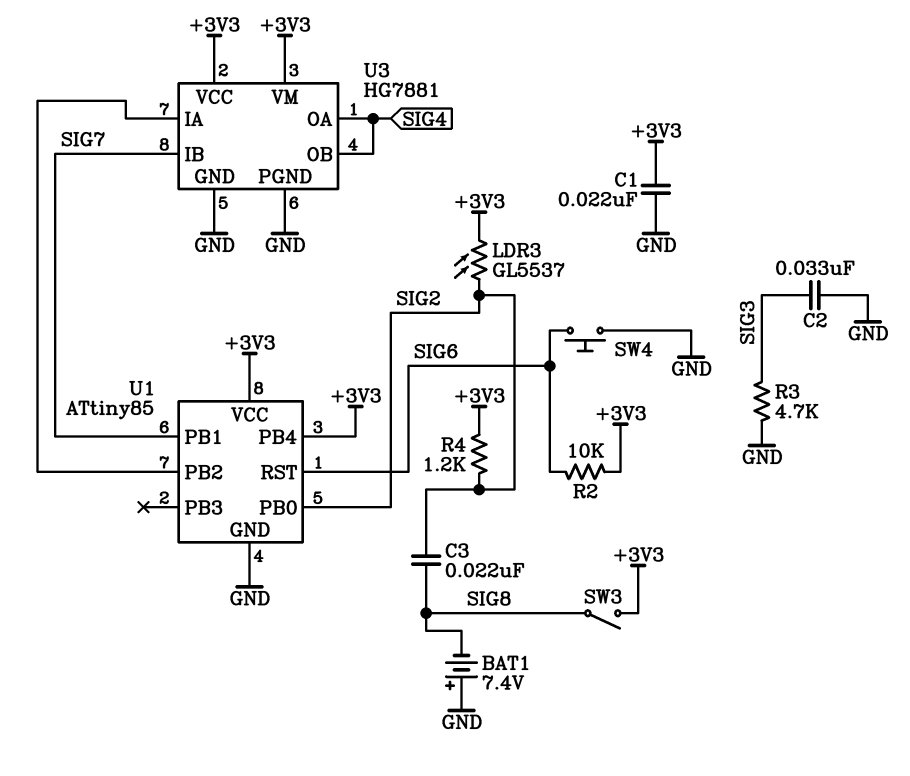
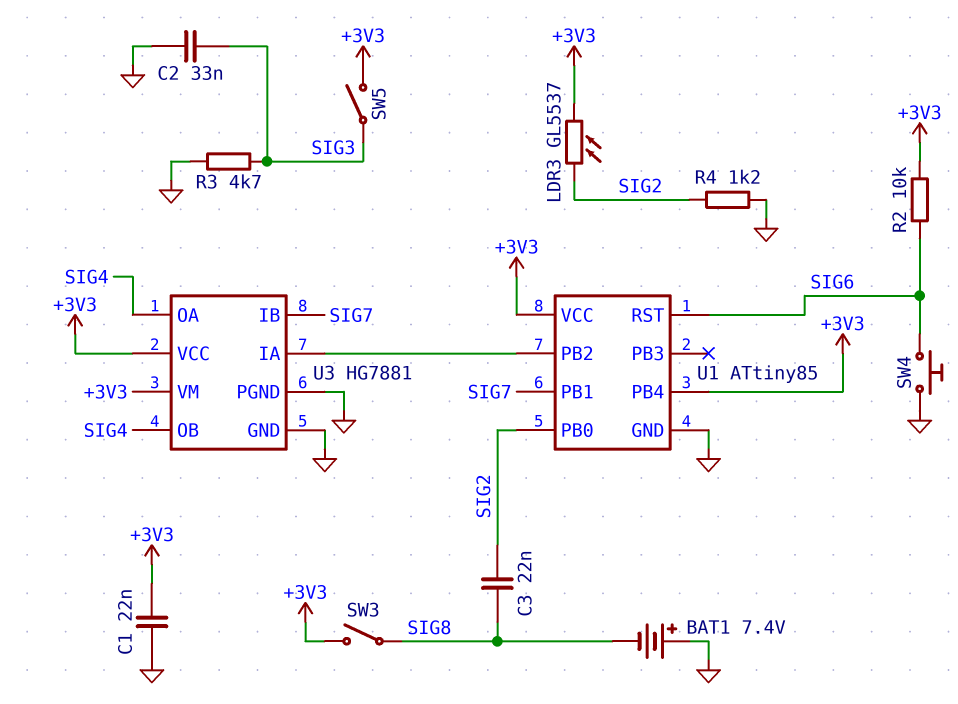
R4: 1.2k (+3V3, SIG2) -> 1.2k (GND, SIG2)
SW5: none -> switch (+3V3, SIG3)

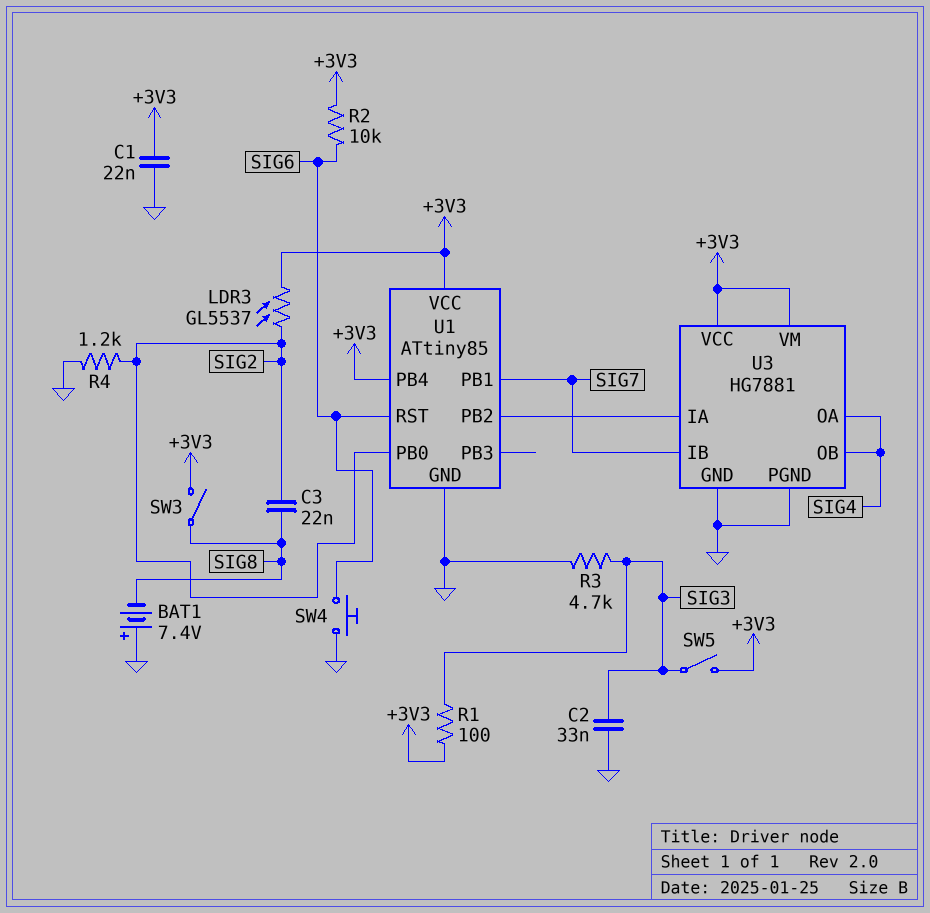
R1: none -> 100 (+3V3, SIG3)

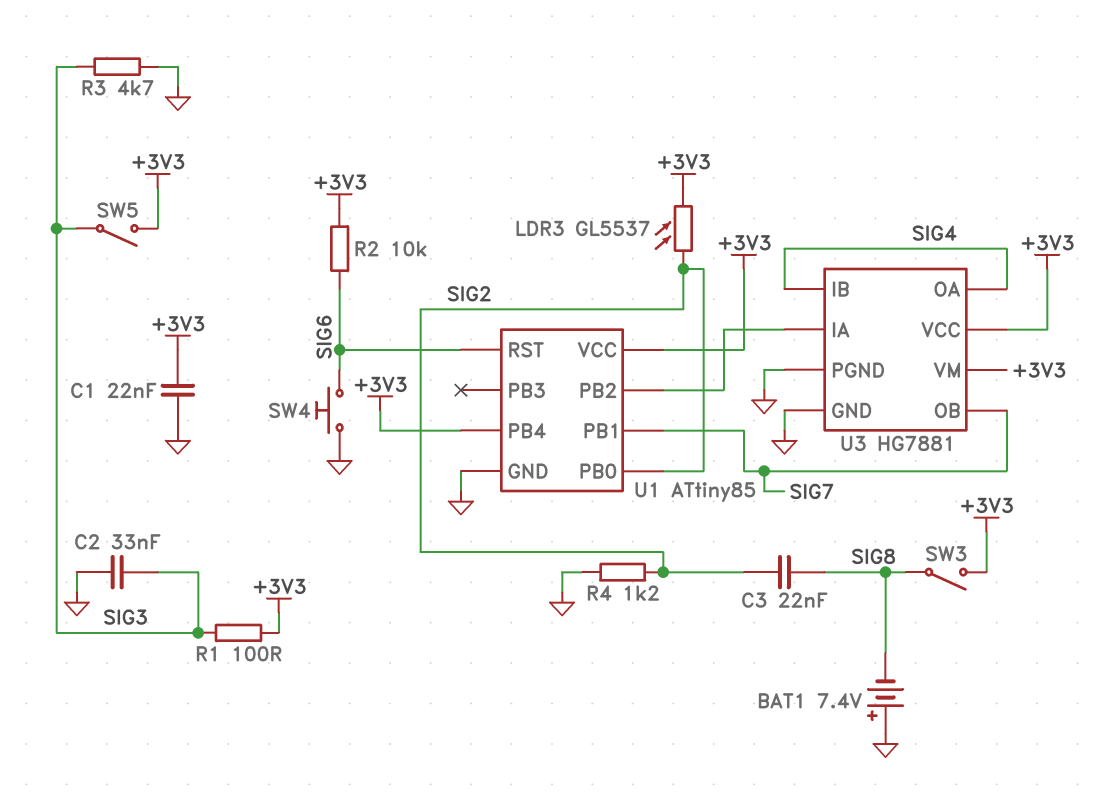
U3 pin IB: SIG7 -> SIG4
U3 pin OB: SIG4 -> SIG7

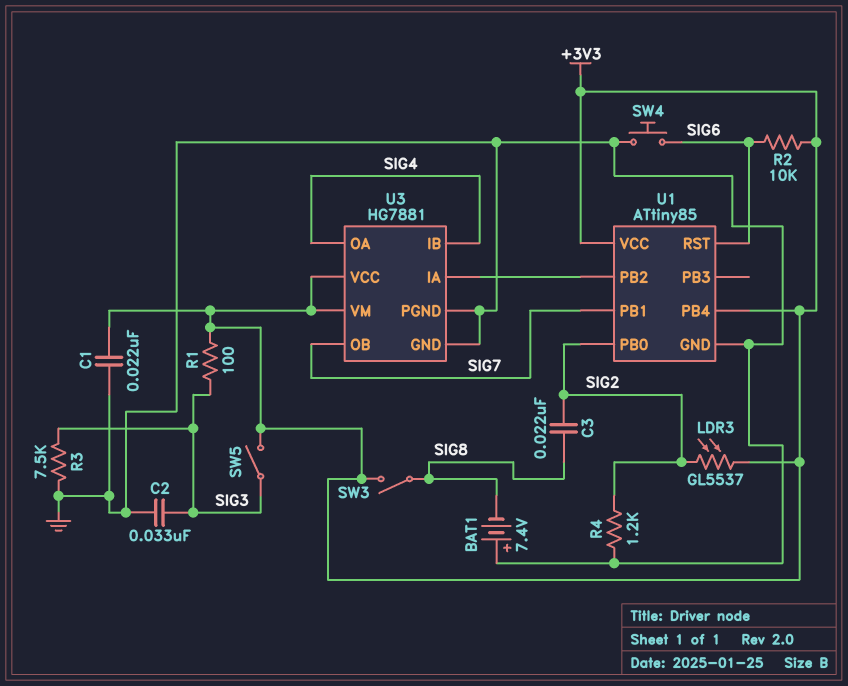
R3: 4.7k (GND, SIG3) -> 7.5k (GND, SIG3)

